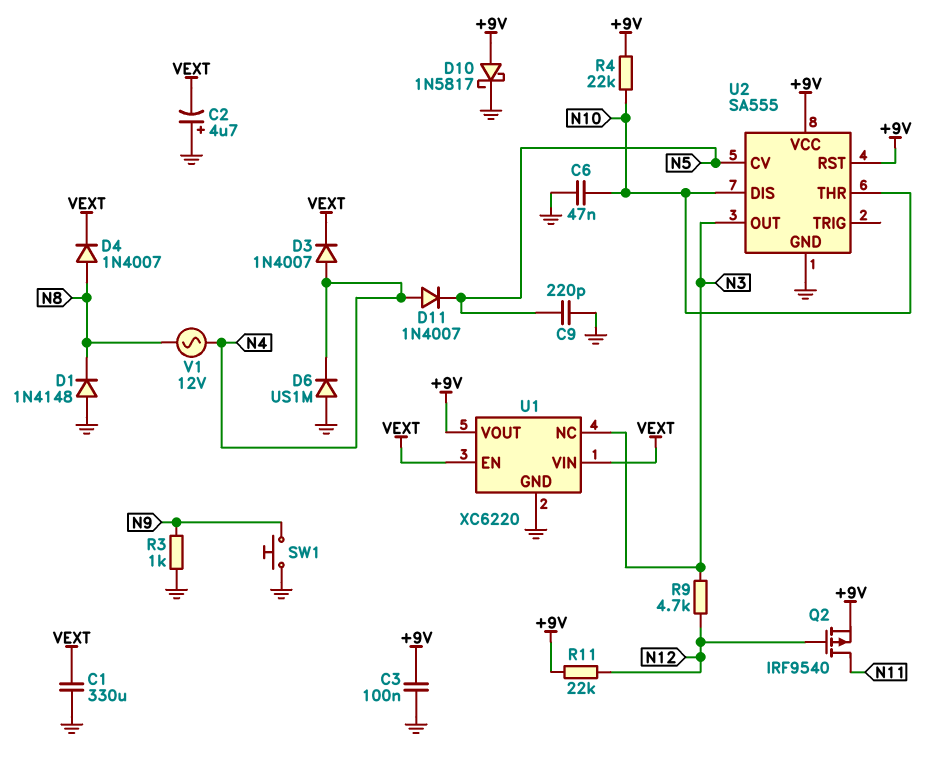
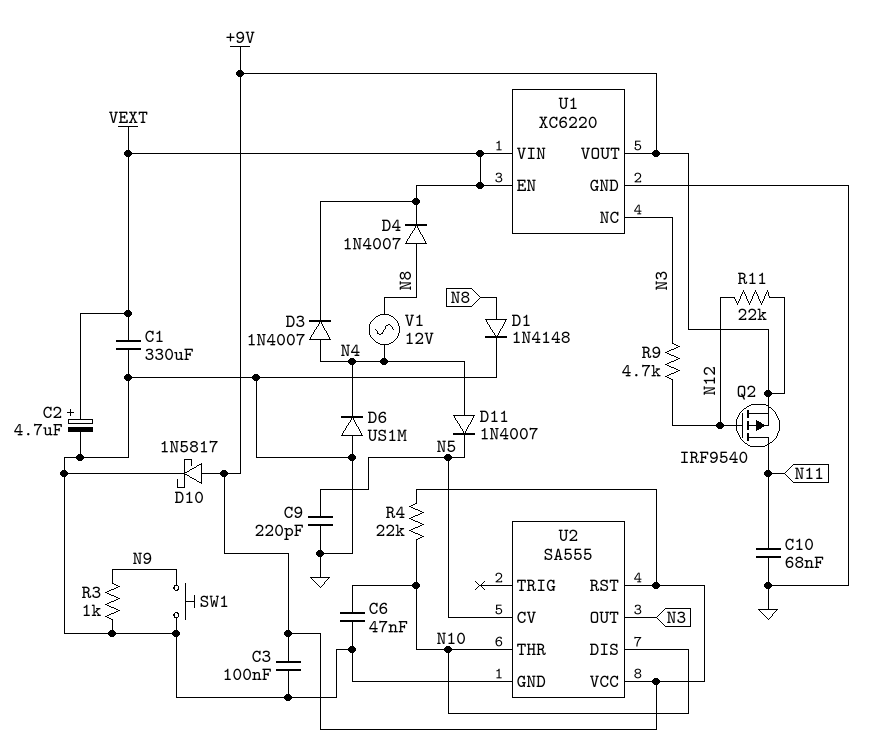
C2: 4.7uF (plus GND, minus VEXT) -> 4.7uF (plus VEXT, minus GND)
C10: none -> 68nF (GND, N11)
D1: diode 1N4148 (A GND, K N8) -> diode 1N4148 (A N8, K GND)

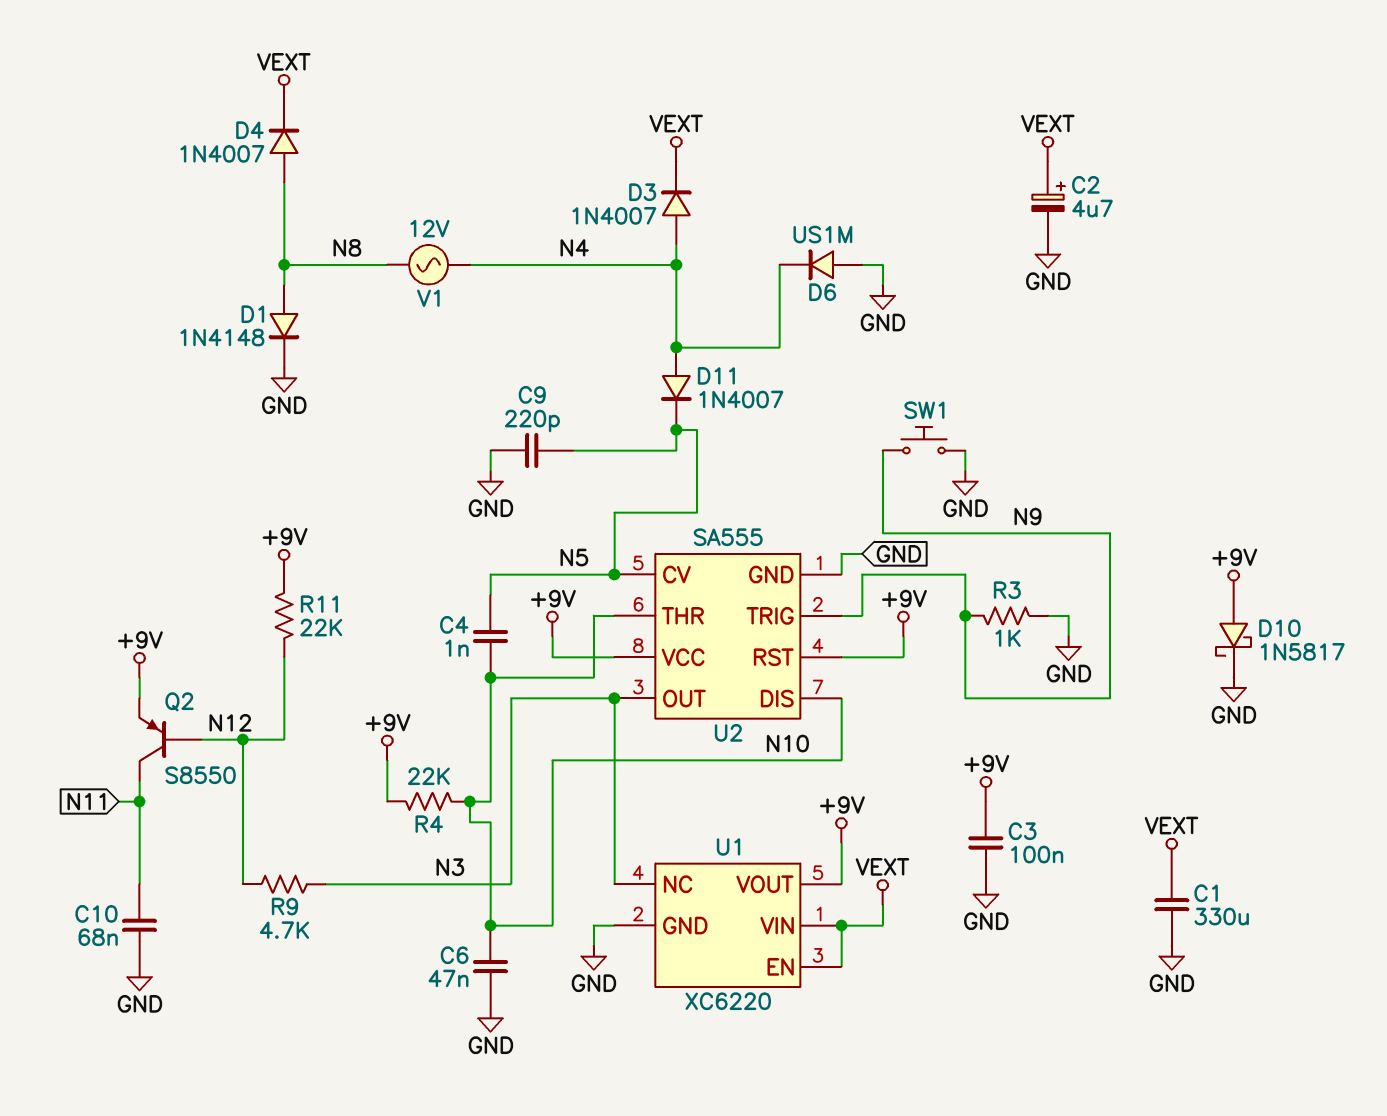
C4: none -> 1nF (N5, N10)
Q2: PMOS IRF9540 (G N12, D N11, S +9V) -> PNP S8550 (B N12, C N11, E +9V)
U2 pin TRIG: none -> N9

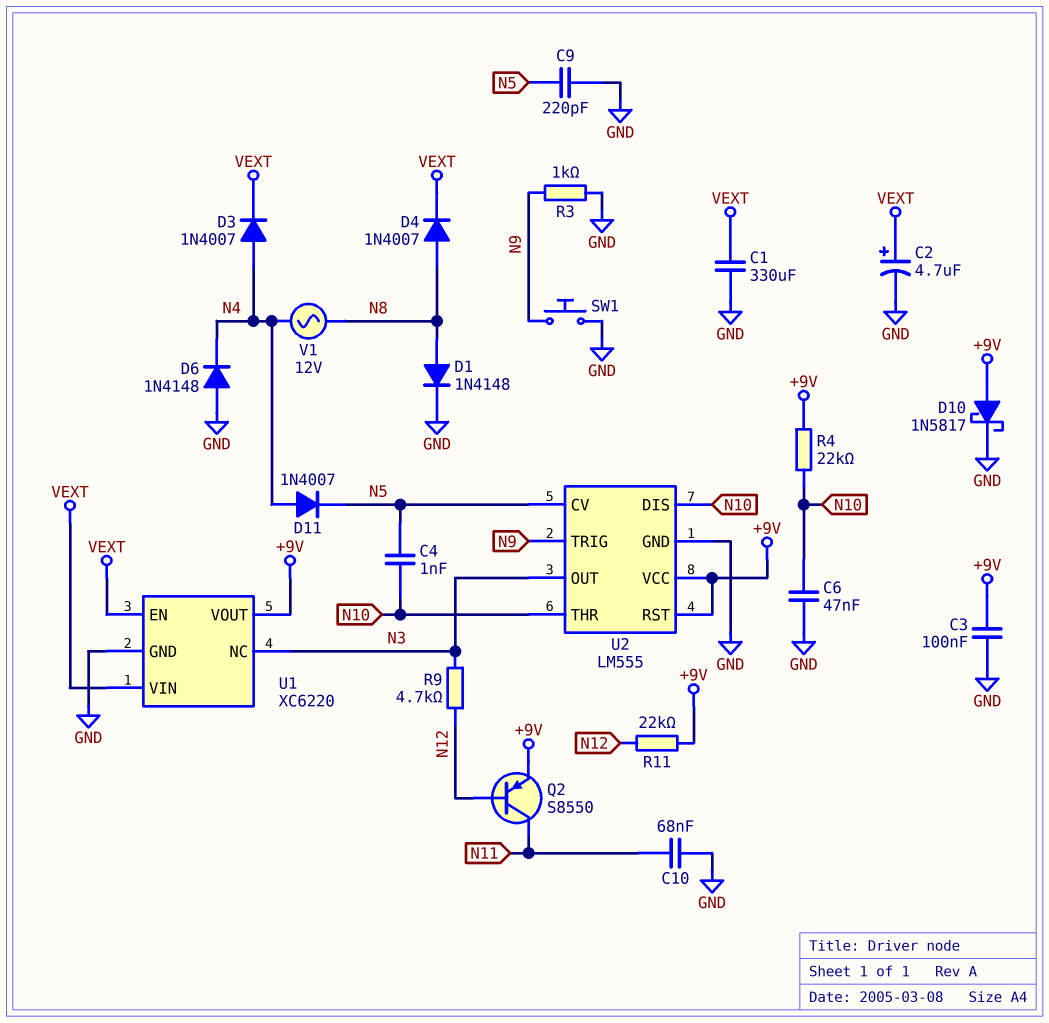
D6: diode US1M (A GND, K N4) -> diode 1N4148 (A GND, K N4)
U2: SA555 -> LM555

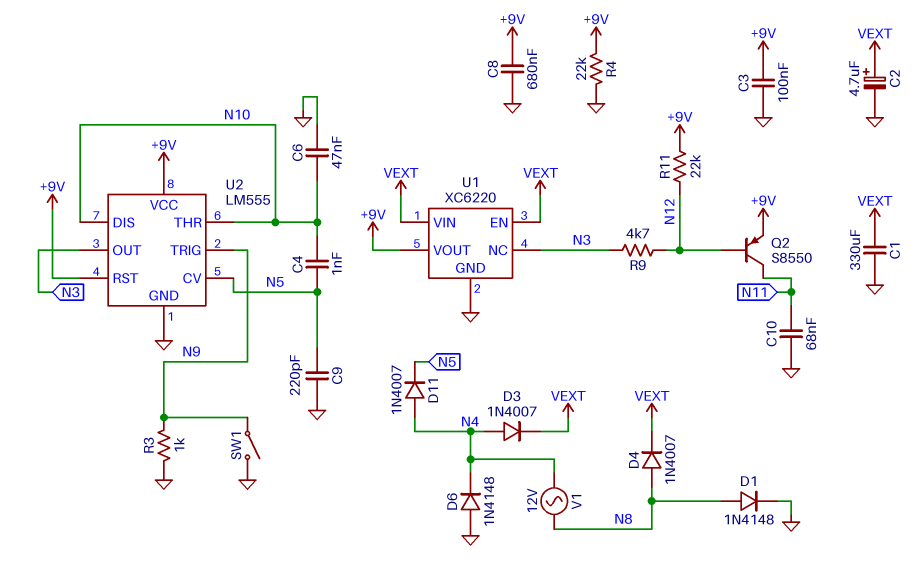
C8: none -> 680nF (+9V, GND)
D10: schottky 1N5817 (A +9V, K GND) -> none
R4: 22k (+9V, N10) -> 22k (+9V, GND)
SW1: button (GND, N9) -> switch (GND, N9)

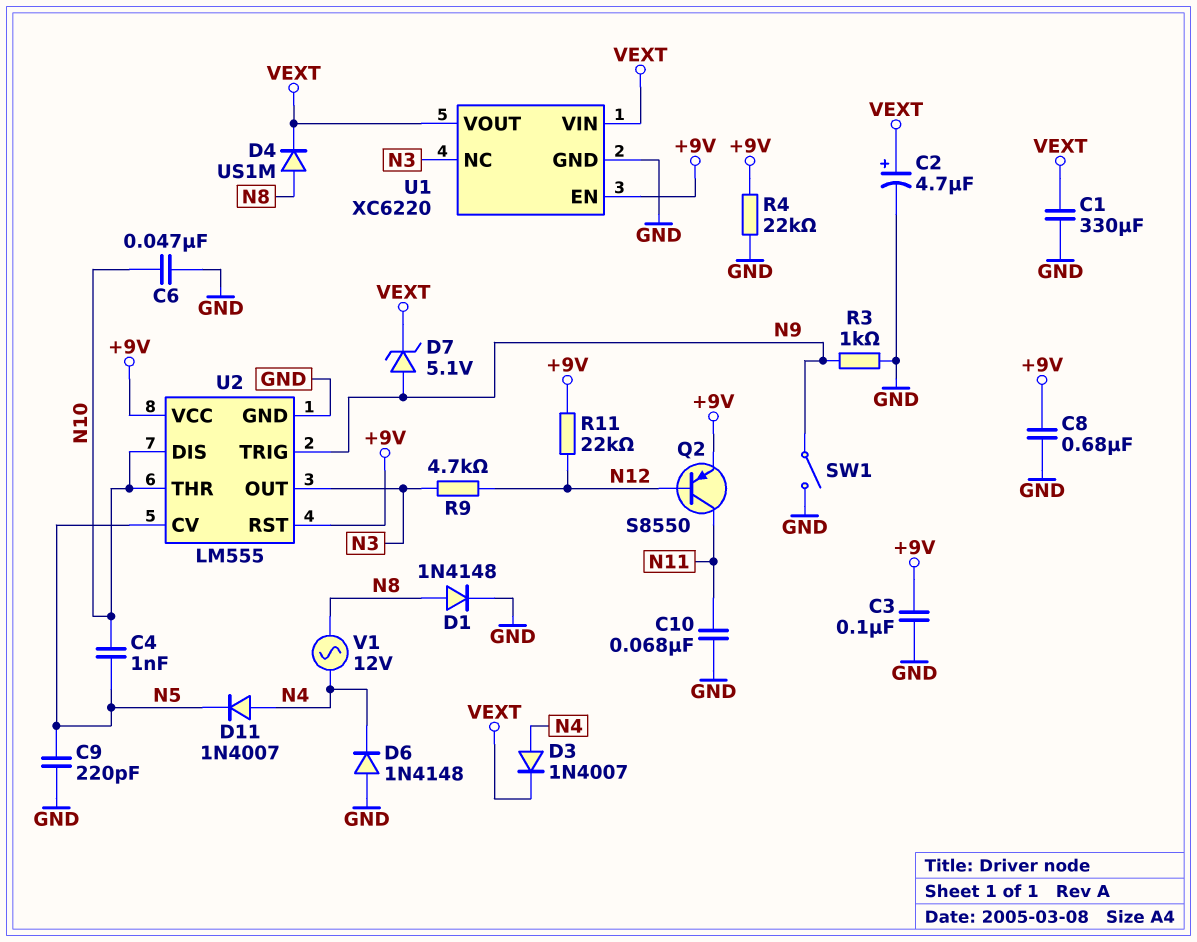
D4: diode 1N4007 (A N8, K VEXT) -> diode US1M (A N8, K VEXT)
D7: none -> zener 5.1V (A N9, K VEXT)
U1 pin EN: VEXT -> +9V
U1 pin VOUT: +9V -> VEXT

